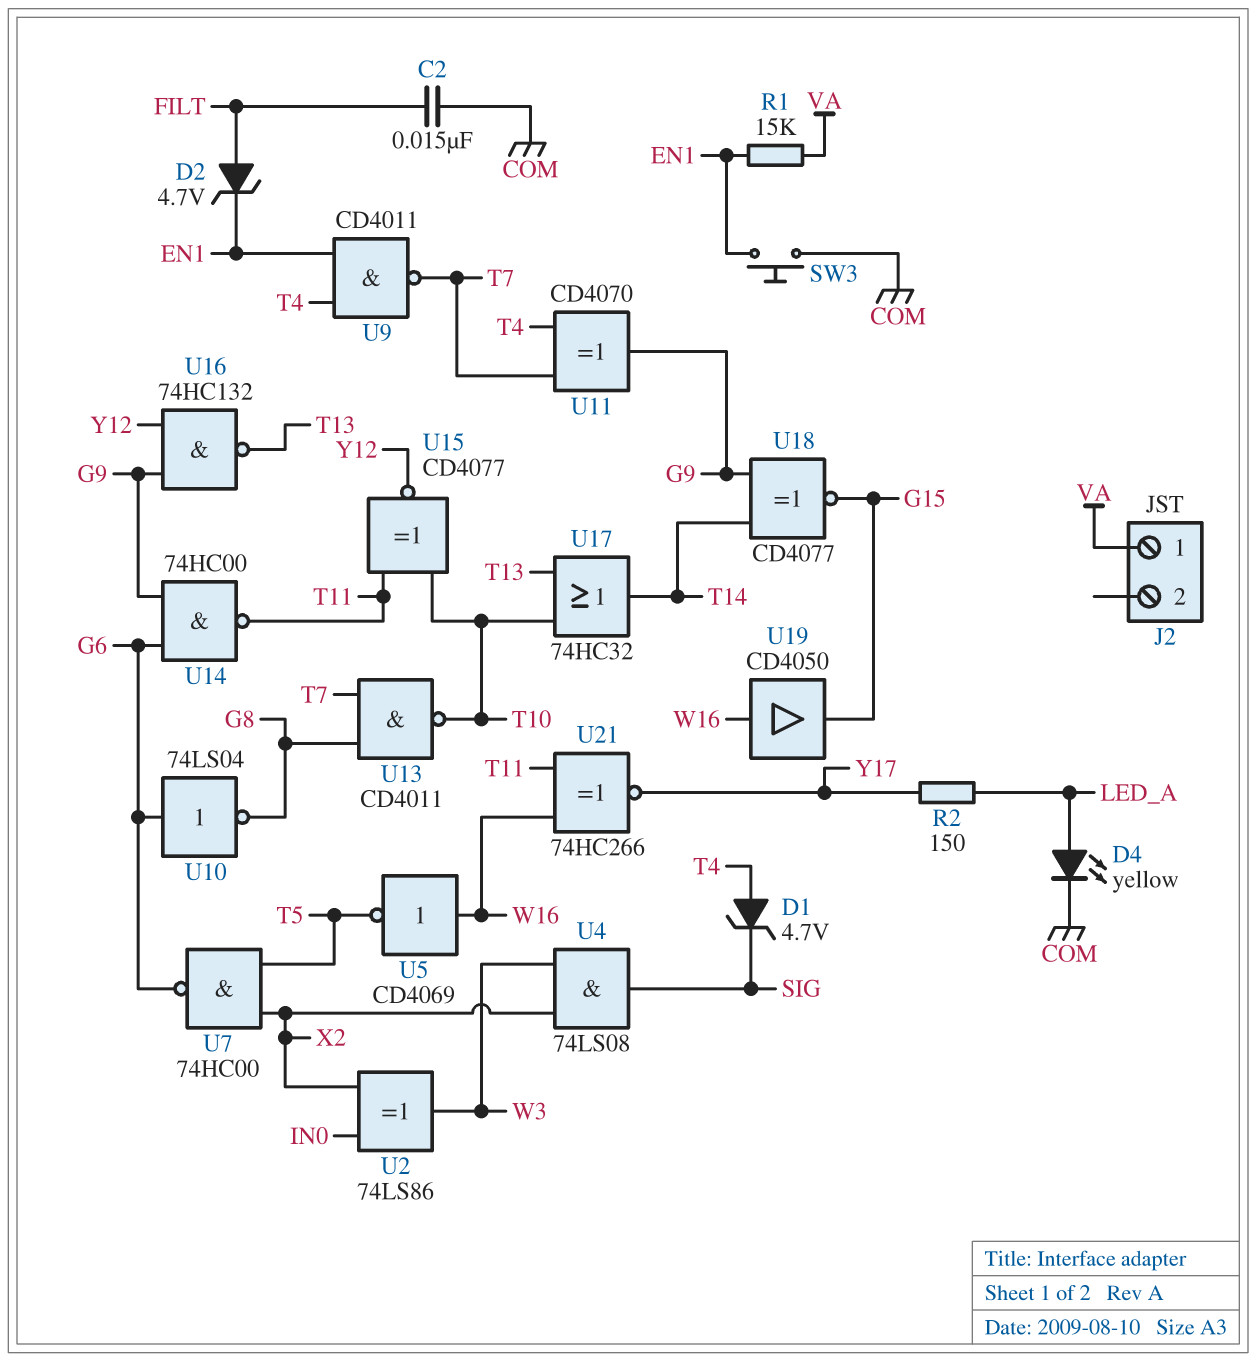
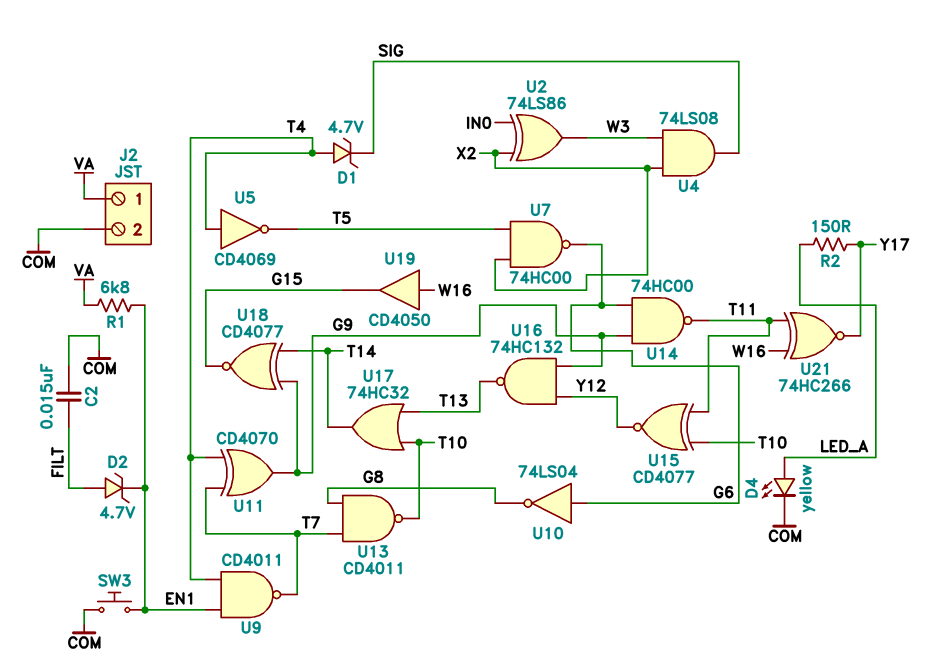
J2 pin 2: none -> COM
R1: 15k (EN1, VA) -> 6.8k (EN1, VA)
U5: NOT CD4069 (in W16, out T5) -> NOT CD4069 (in T4, out T5)

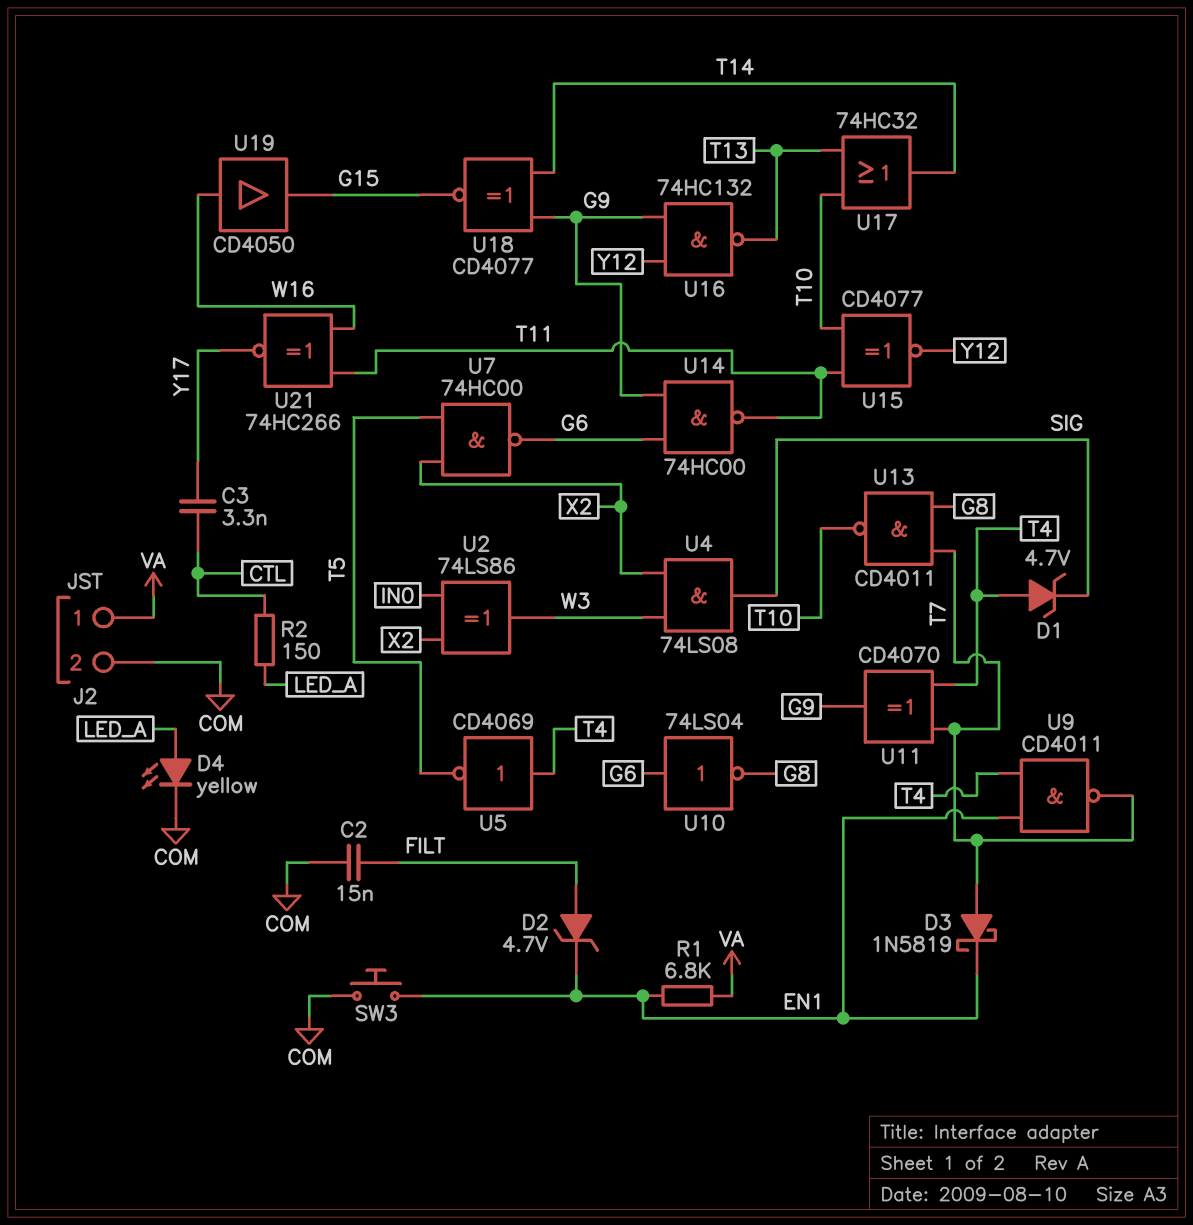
C3: none -> 3.3nF (CTL, Y17)
D3: none -> schottky 1N5819 (A T7, K EN1)
R2: 150 (LED_A, Y17) -> 150 (CTL, LED_A)

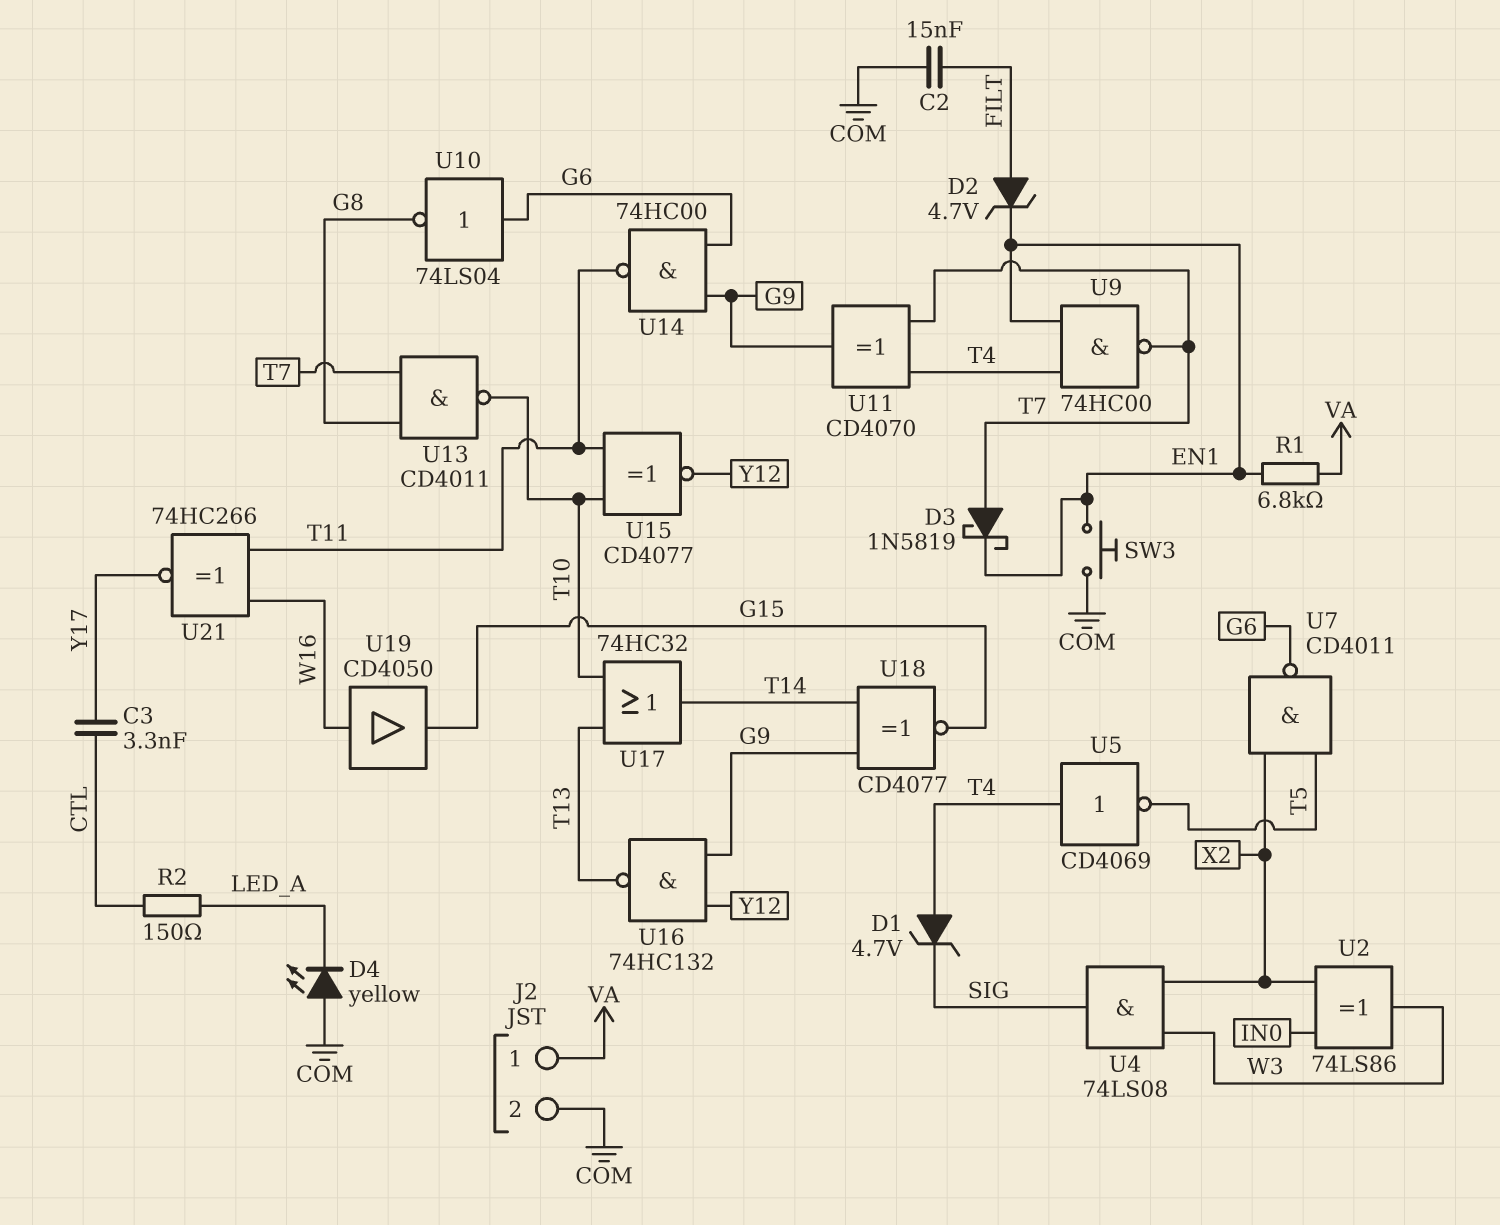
D4: LED yellow (A LED_A, K COM) -> LED yellow (A COM, K LED_A)
U7: NAND 74HC00 (in T5, in X2, out G6) -> NAND CD4011 (in T5, in X2, out G6)
U9: NAND CD4011 (in EN1, in T4, out T7) -> NAND 74HC00 (in EN1, in T4, out T7)

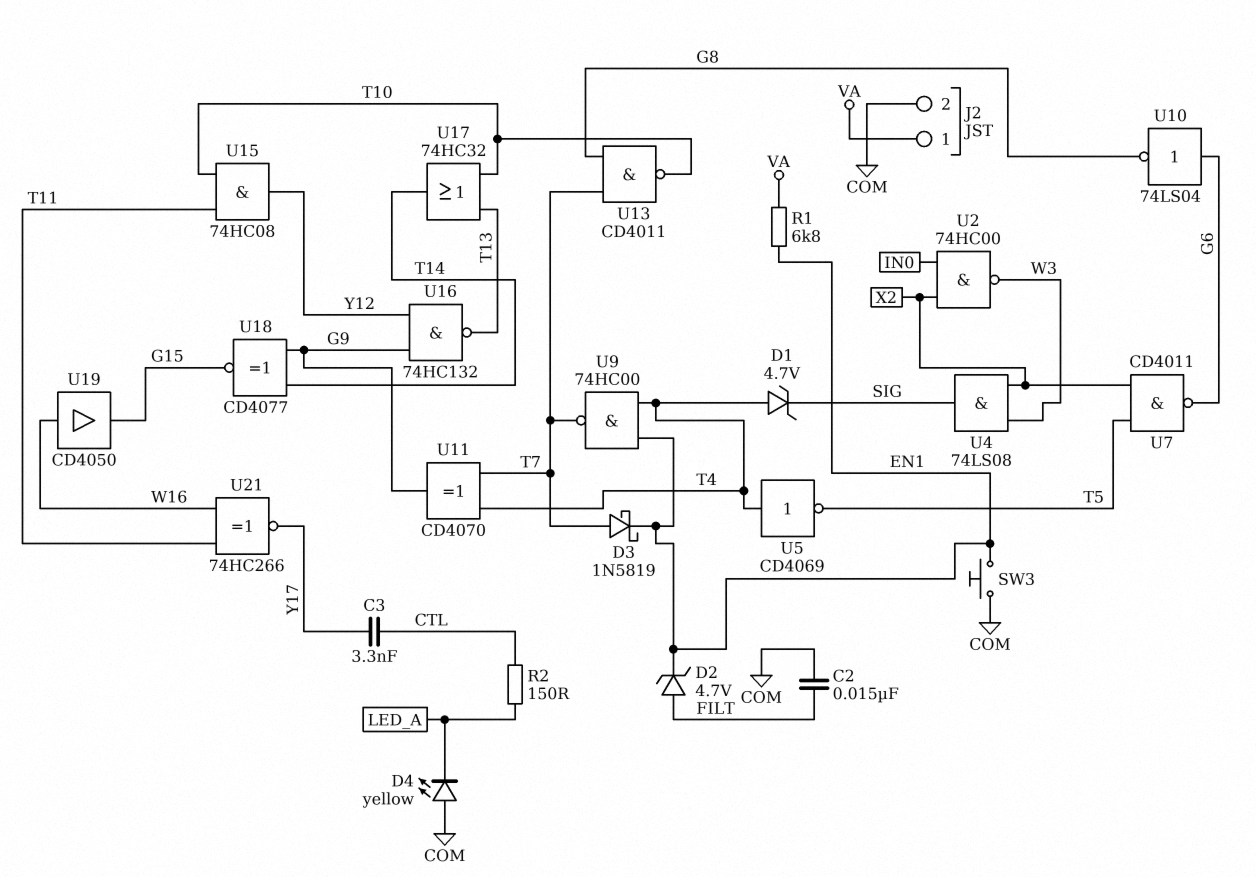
U2: XOR 74LS86 (in IN0, in X2, out W3) -> NAND 74HC00 (in IN0, in X2, out W3)
U14: NAND 74HC00 (in G6, in G9, out T11) -> none
U15: XNOR CD4077 (in T10, in T11, out Y12) -> AND 74HC08 (in T10, in T11, out Y12)

